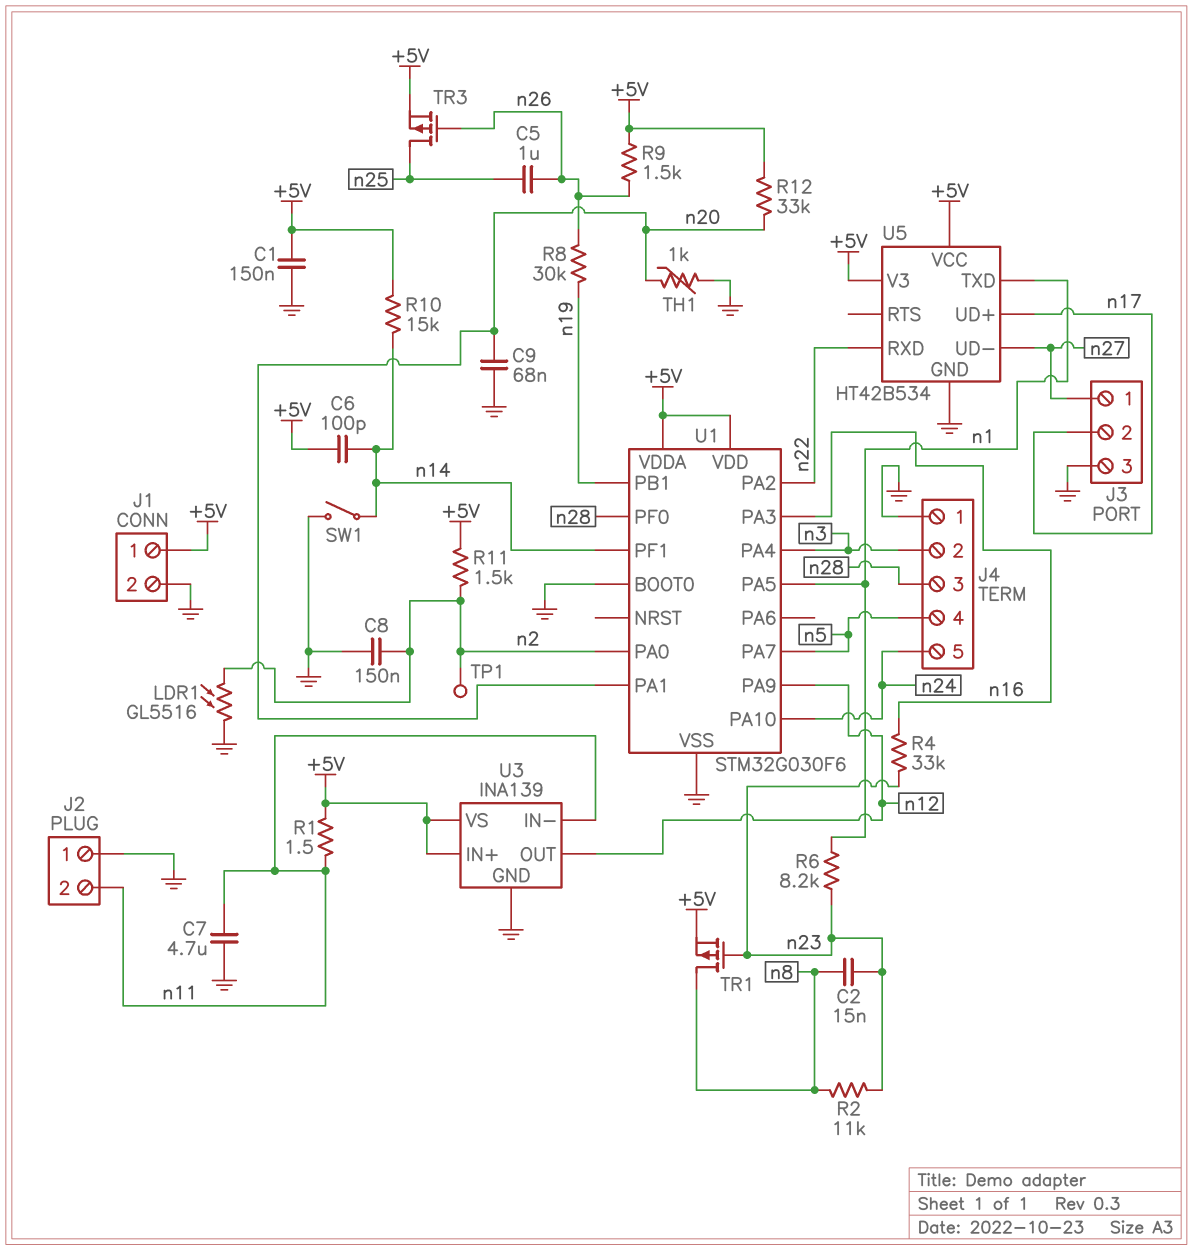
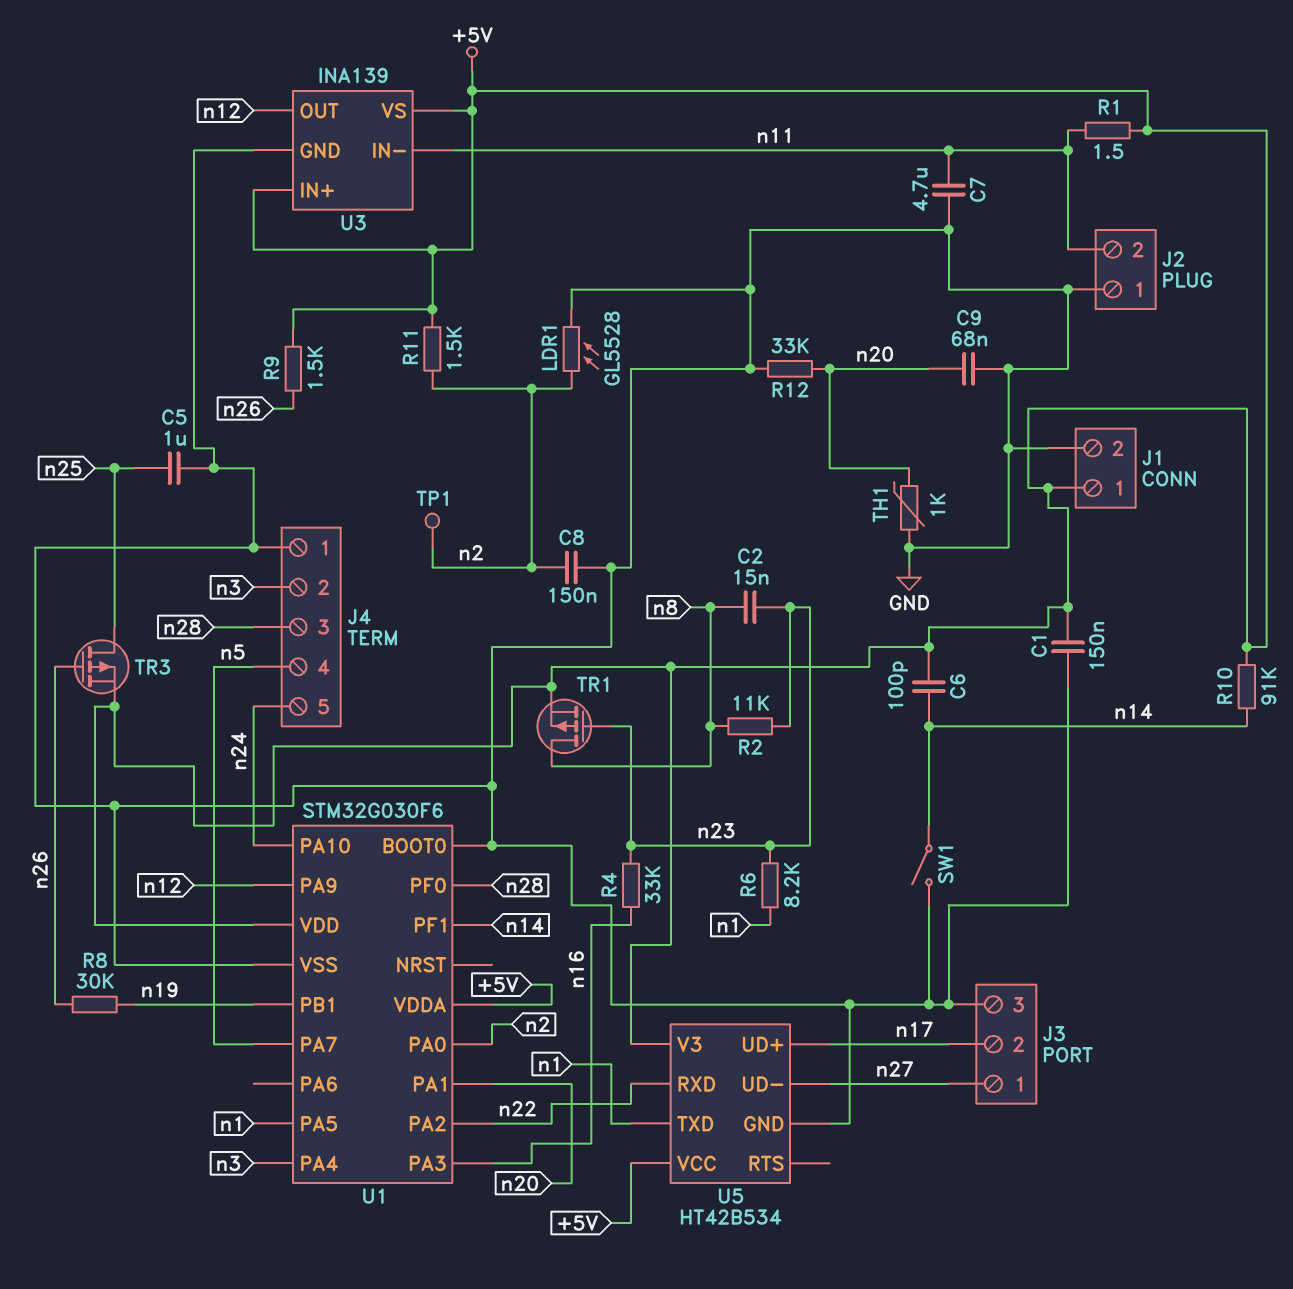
C5: 1uF (n25, n26) -> 1uF (GND, n25)
LDR1: GL5516 (GND, n2) -> GL5528 (GND, n2)
R10: 15k (+5V, n14) -> 91k (+5V, n14)
R12: 33k (+5V, n20) -> 33k (GND, n20)

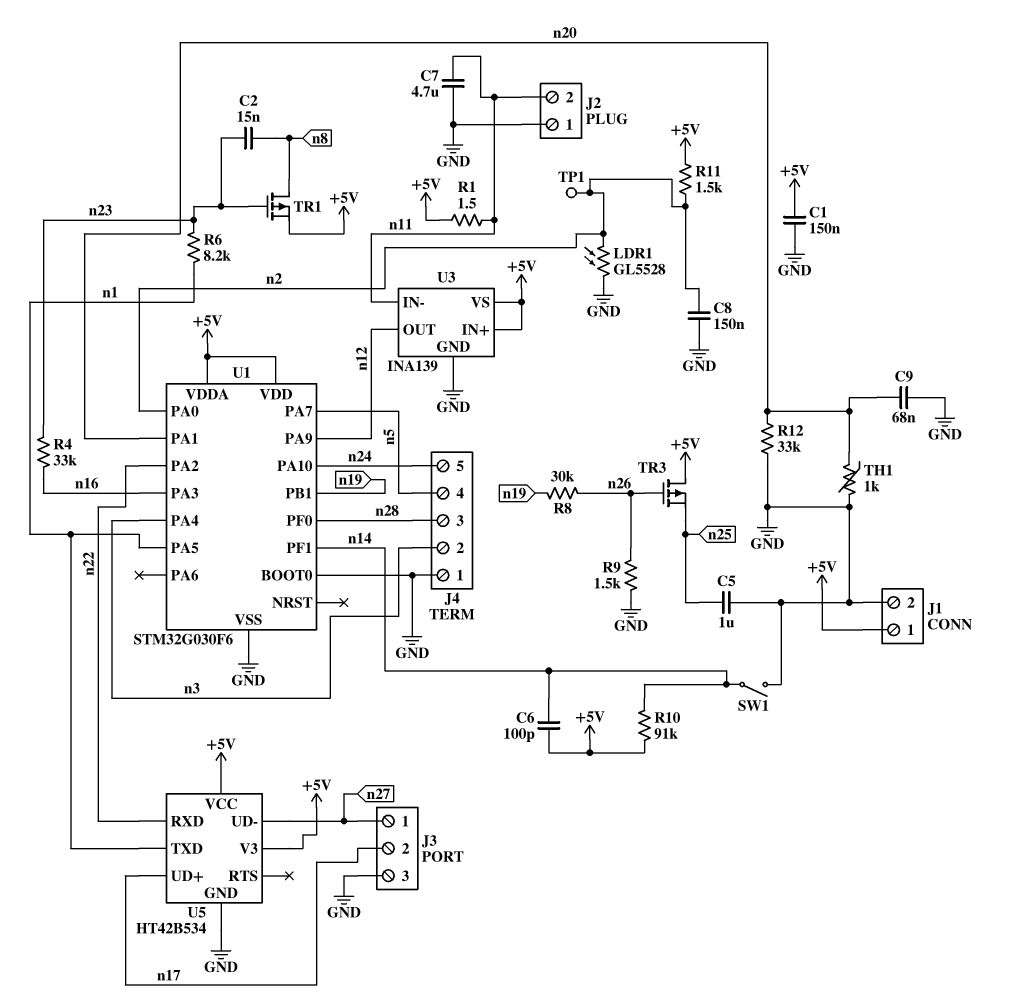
R2: 11k (n8, n23) -> none
R9: 1.5k (+5V, n26) -> 1.5k (GND, n26)
TR3: PMOS (G n26, D n25, S +5V) -> PMOS (G n26, D +5V, S n25)

